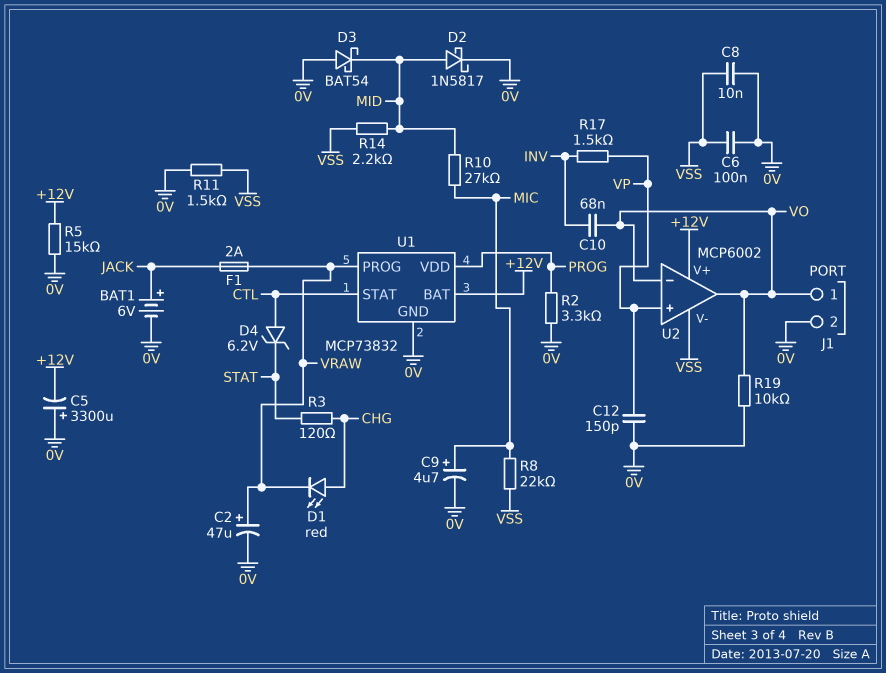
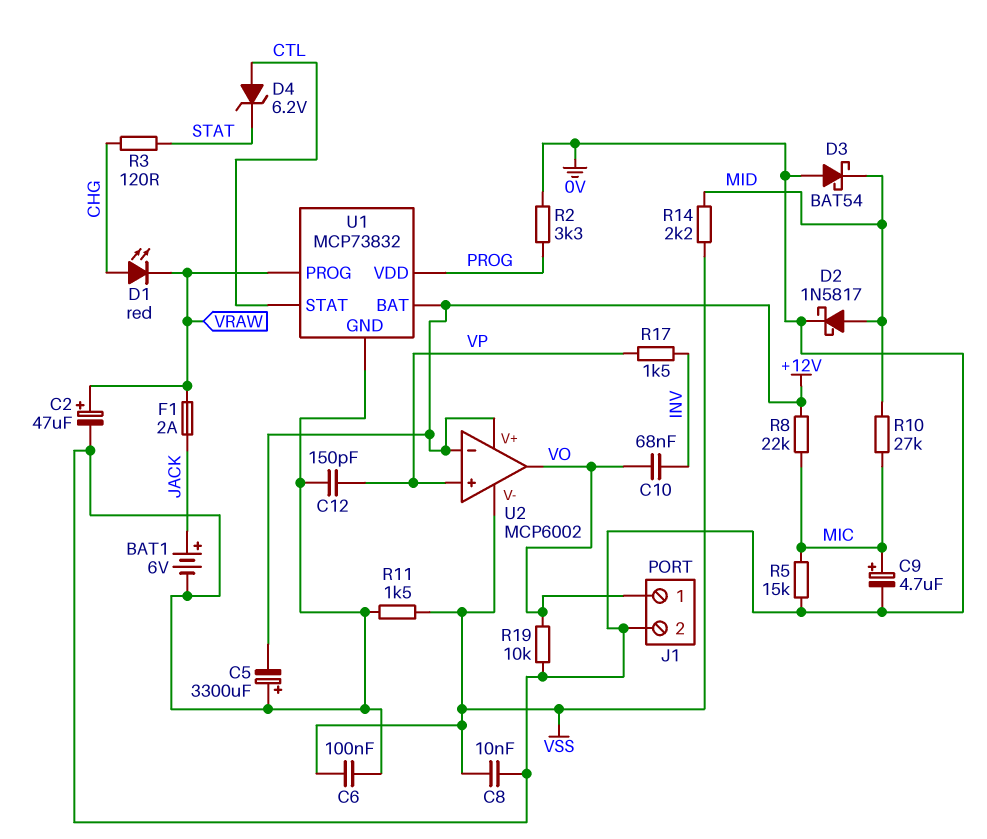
R5: 15k (+12V, 0V) -> 15k (0V, MIC)
R8: 22k (MIC, VSS) -> 22k (+12V, MIC)
U2 pin in-: VO -> +12V

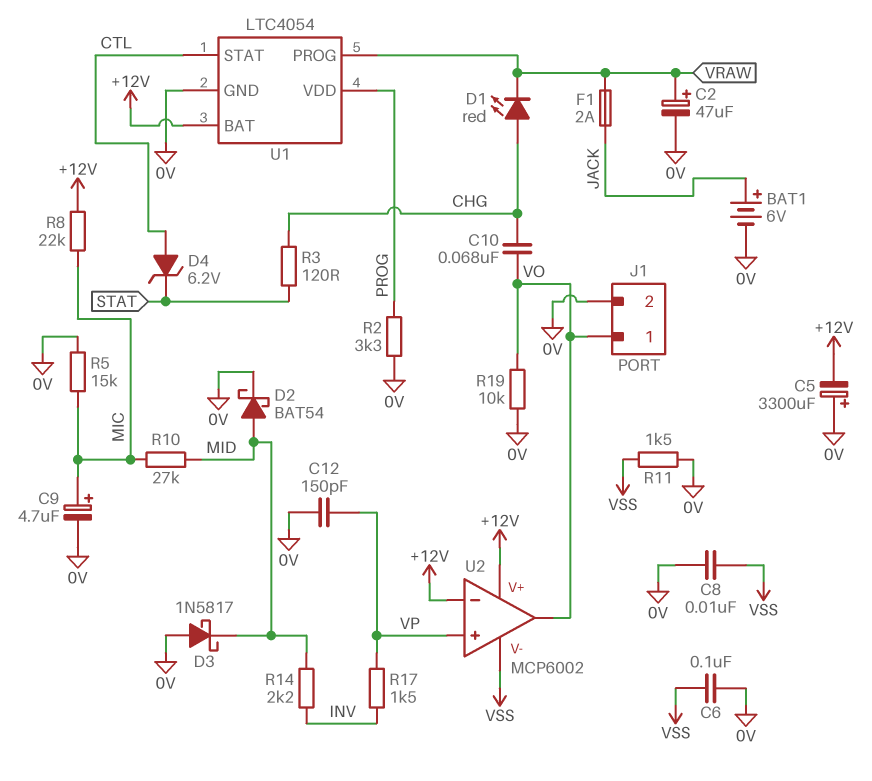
C10: 68nF (INV, VO) -> 68nF (CHG, VO)
D2: schottky 1N5817 (A MID, K 0V) -> schottky BAT54 (A MID, K 0V)
D3: schottky BAT54 (A 0V, K MID) -> schottky 1N5817 (A 0V, K MID)
R14: 2.2k (MID, VSS) -> 2.2k (INV, MID)
U1: MCP73832 -> LTC4054

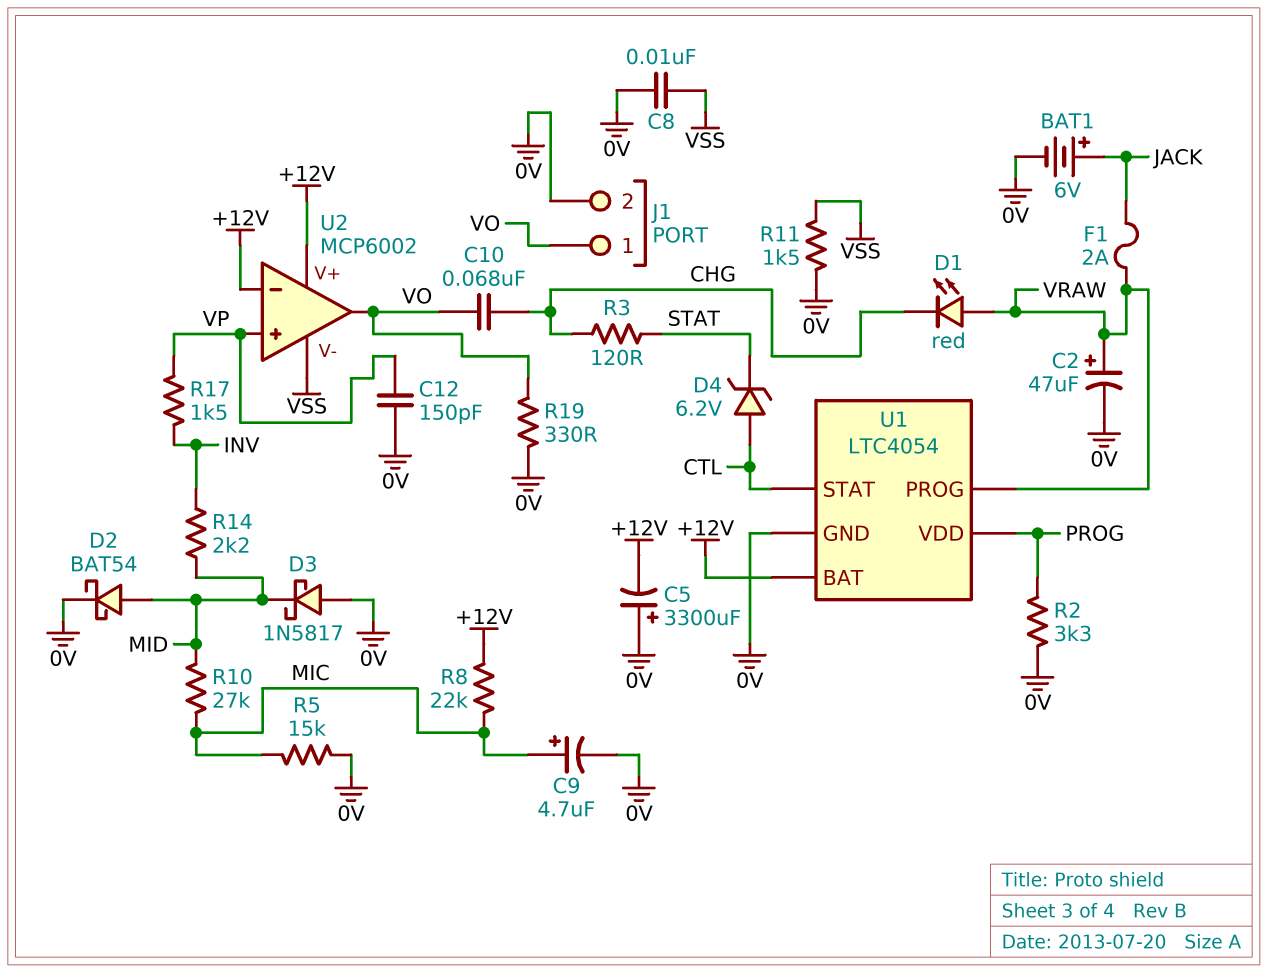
C6: 100nF (0V, VSS) -> none
D1: LED red (A CHG, K VRAW) -> LED red (A VRAW, K CHG)
R19: 10k (0V, VO) -> 330 (0V, VO)

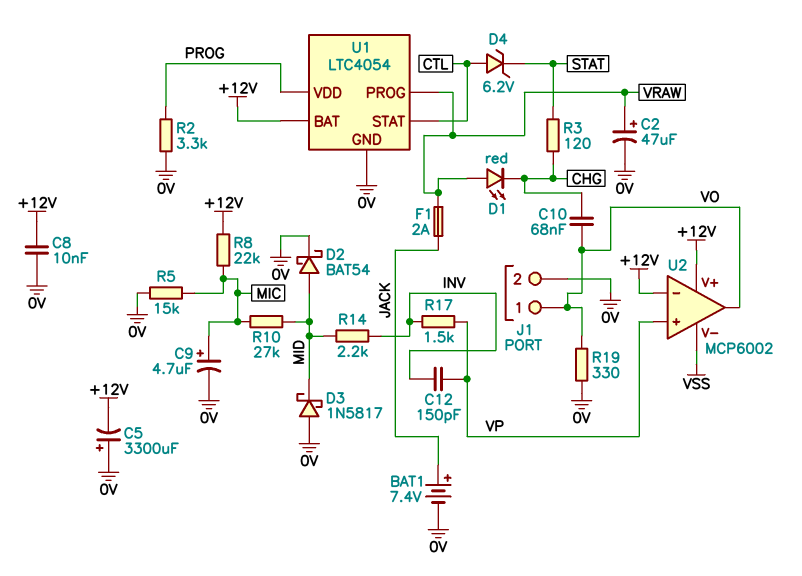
BAT1: 6V (plus JACK, minus 0V) -> 7.4V (plus JACK, minus 0V)
C8: 10nF (0V, VSS) -> 10nF (+12V, 0V)
C12: 150pF (0V, VP) -> 150pF (INV, VP)
R11: 1.5k (0V, VSS) -> none

